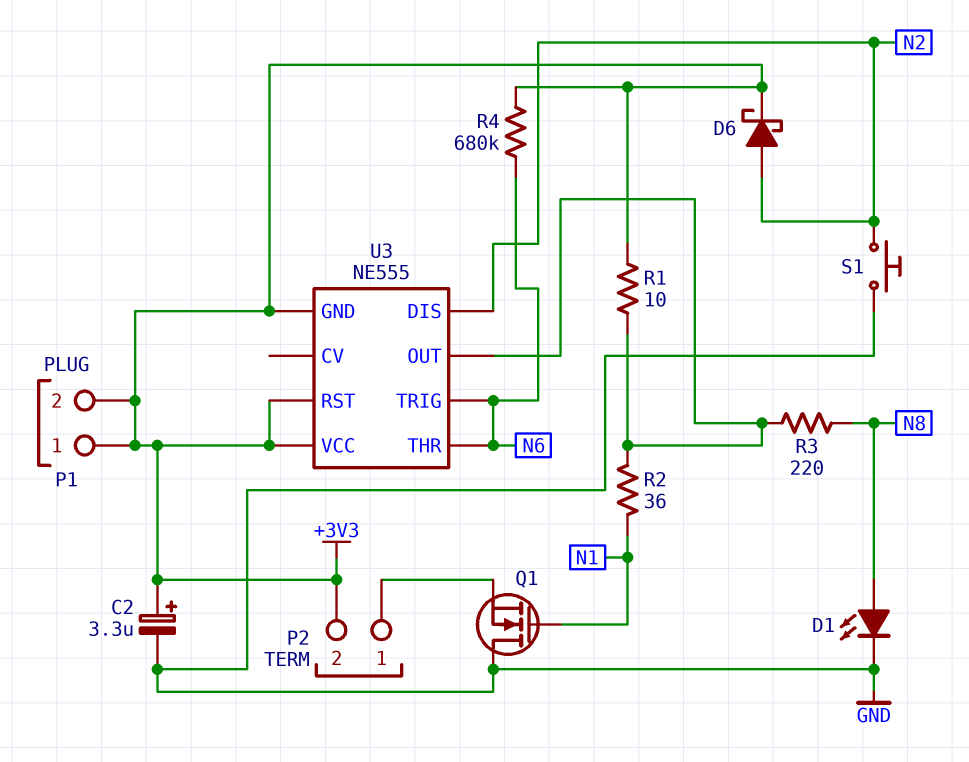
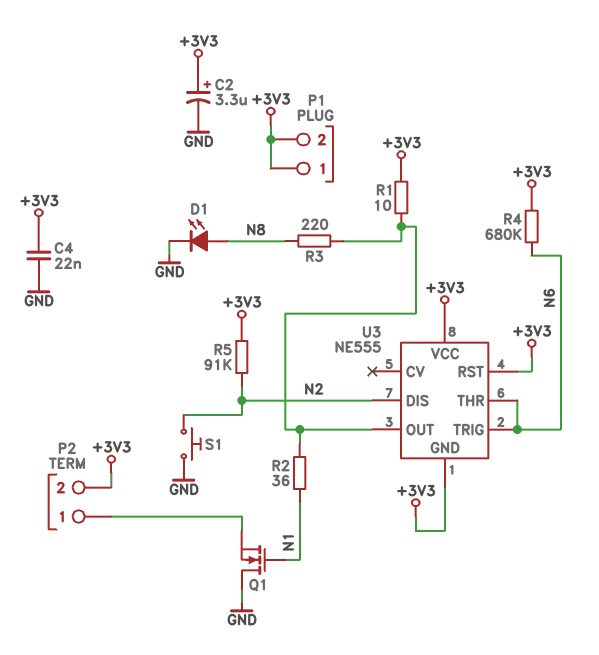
C4: none -> 22nF (+3V3, GND)
D6: schottky (A N2, K +3V3) -> none
R5: none -> 91k (+3V3, N2)

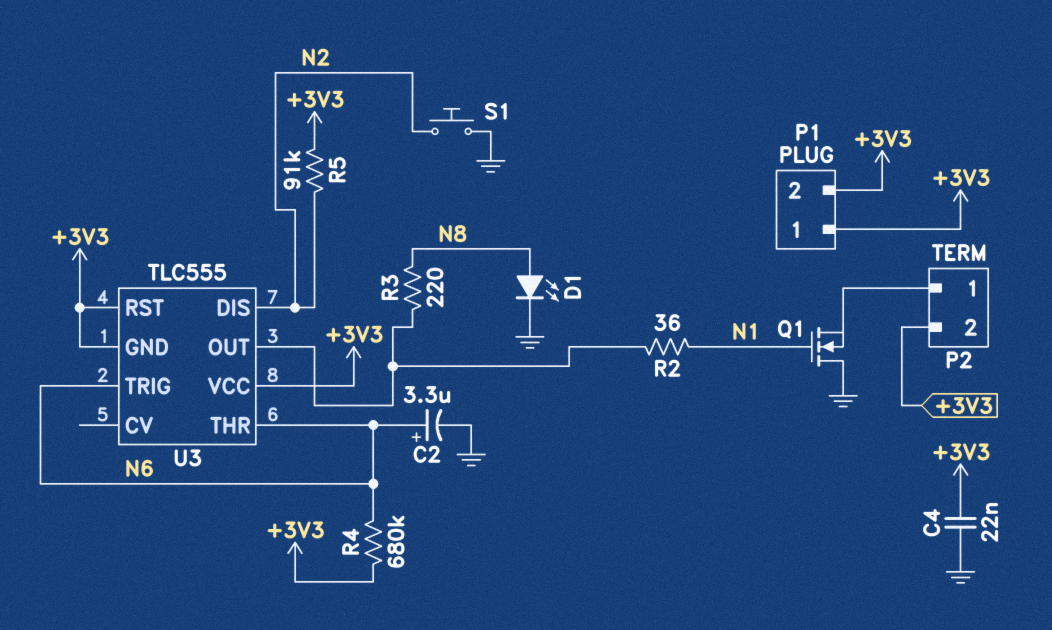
C2: 3.3uF (plus +3V3, minus GND) -> 3.3uF (plus N6, minus GND)
R1: 10 (+3V3, U3/OUT) -> none
U3: NE555 -> TLC555

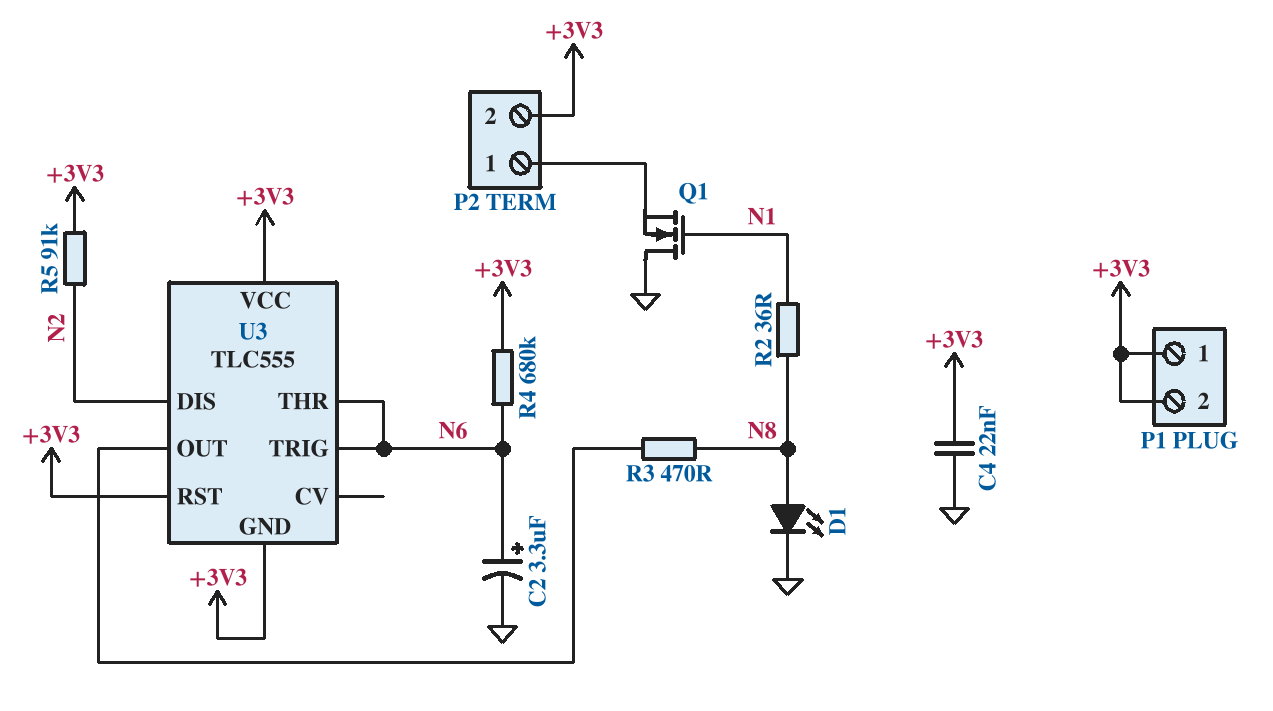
R2: 36 (N1, U3/OUT) -> 36 (N1, N8)
R3: 220 (N8, U3/OUT) -> 470 (N8, U3/OUT)
S1: button (GND, N2) -> none

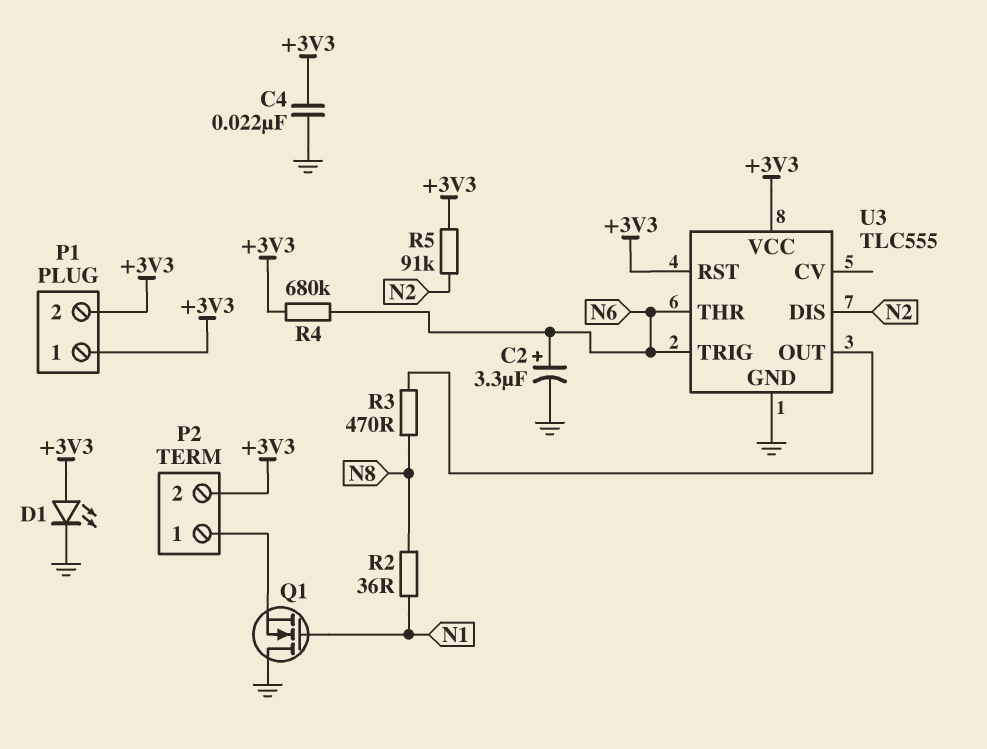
D1: LED (A N8, K GND) -> LED (A +3V3, K GND)
U3 pin GND: +3V3 -> GND

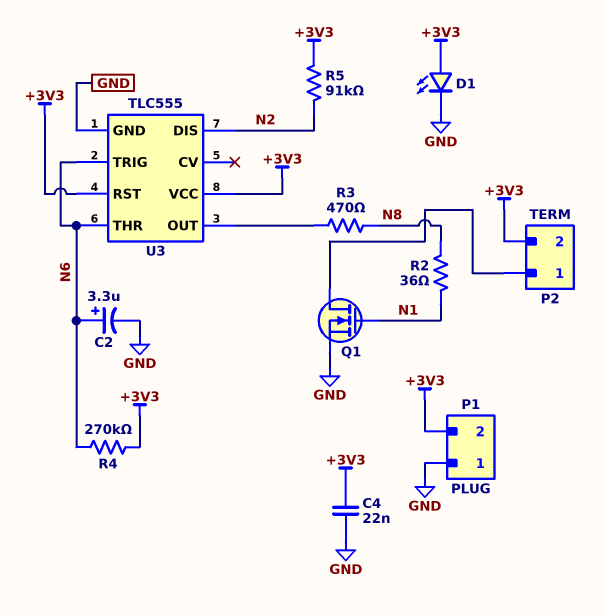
P1 pin 1: +3V3 -> GND
Q1: NMOS (G N1, D GND, S P2/1) -> NMOS (G N1, D P2/1, S GND)
R4: 680k (+3V3, N6) -> 270k (+3V3, N6)

